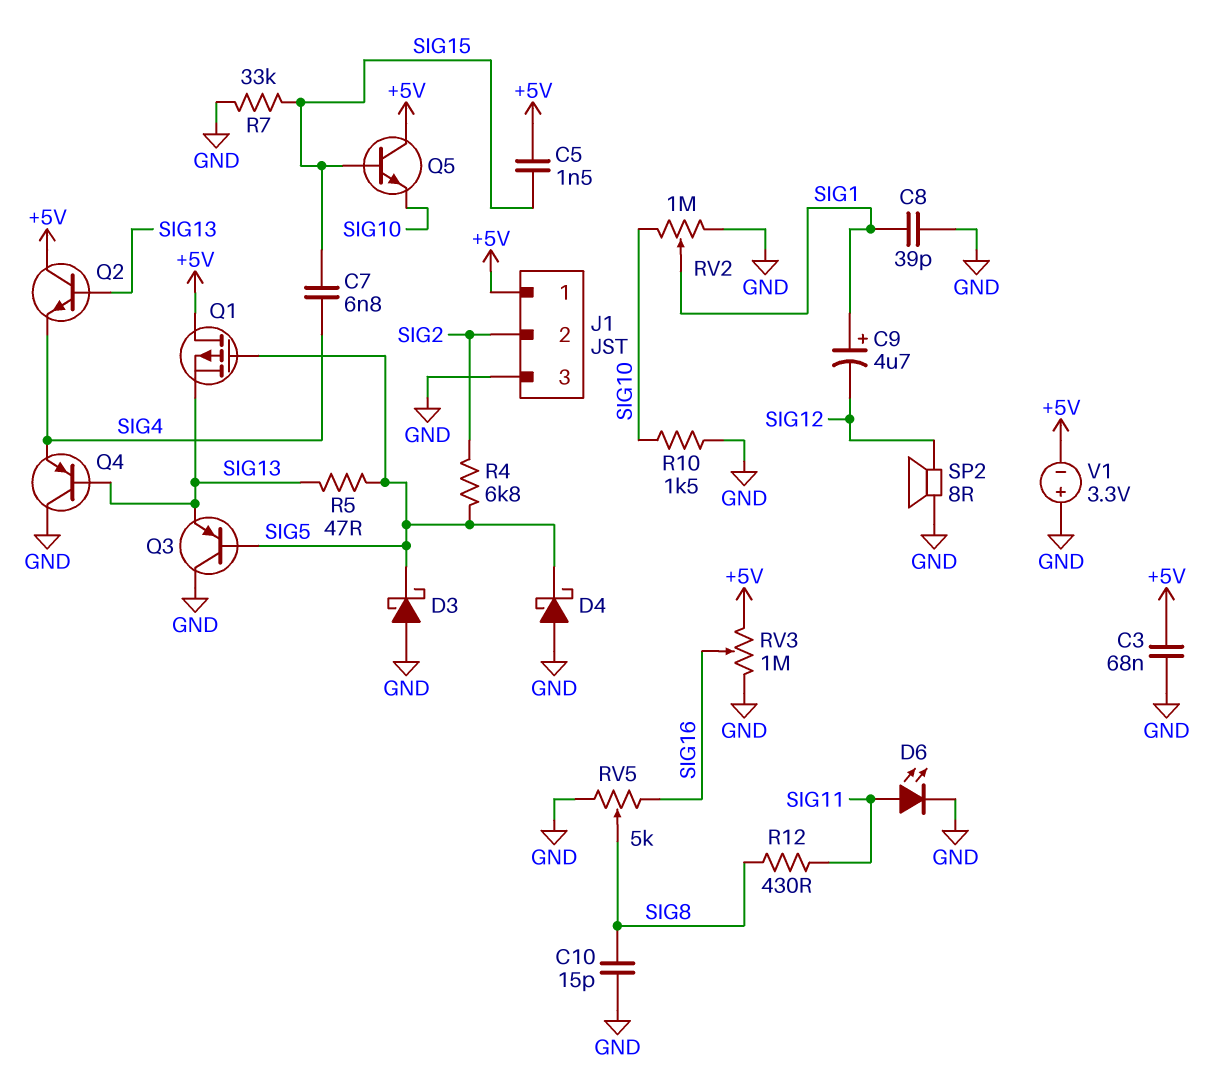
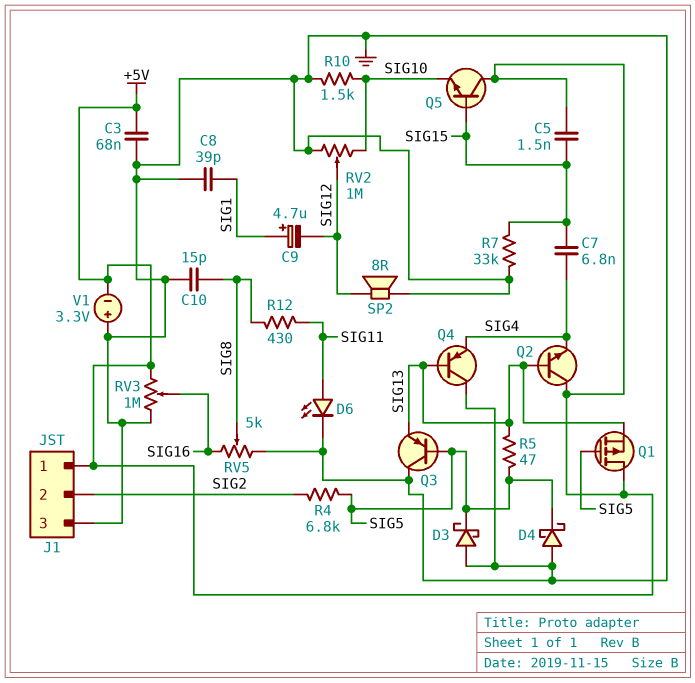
RV2: 1M (GND, SIG10, wiper SIG1) -> 1M (GND, SIG10, wiper SIG12)

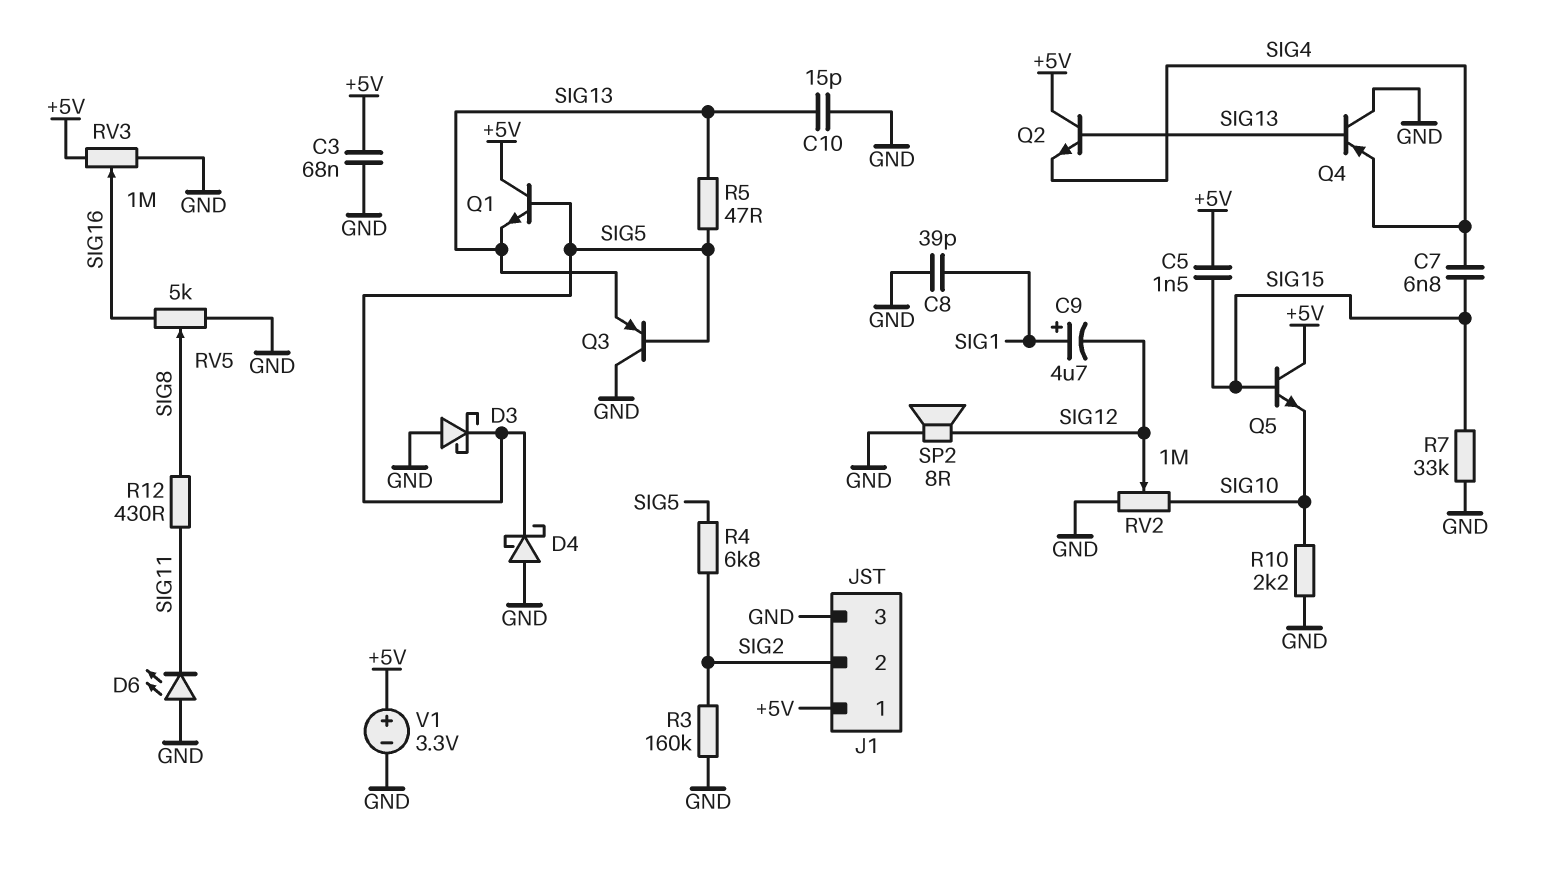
C10: 15pF (GND, SIG8) -> 15pF (GND, SIG13)
D6: LED (A SIG11, K GND) -> LED (A GND, K SIG11)
Q1: PMOS (G SIG5, D +5V, S SIG13) -> NPN (B SIG5, C +5V, E SIG13)
R3: none -> 160k (GND, SIG2)
R10: 1.5k (GND, SIG10) -> 2.2k (GND, SIG10)
V1: 3.3V (plus GND, minus +5V) -> 3.3V (plus +5V, minus GND)

